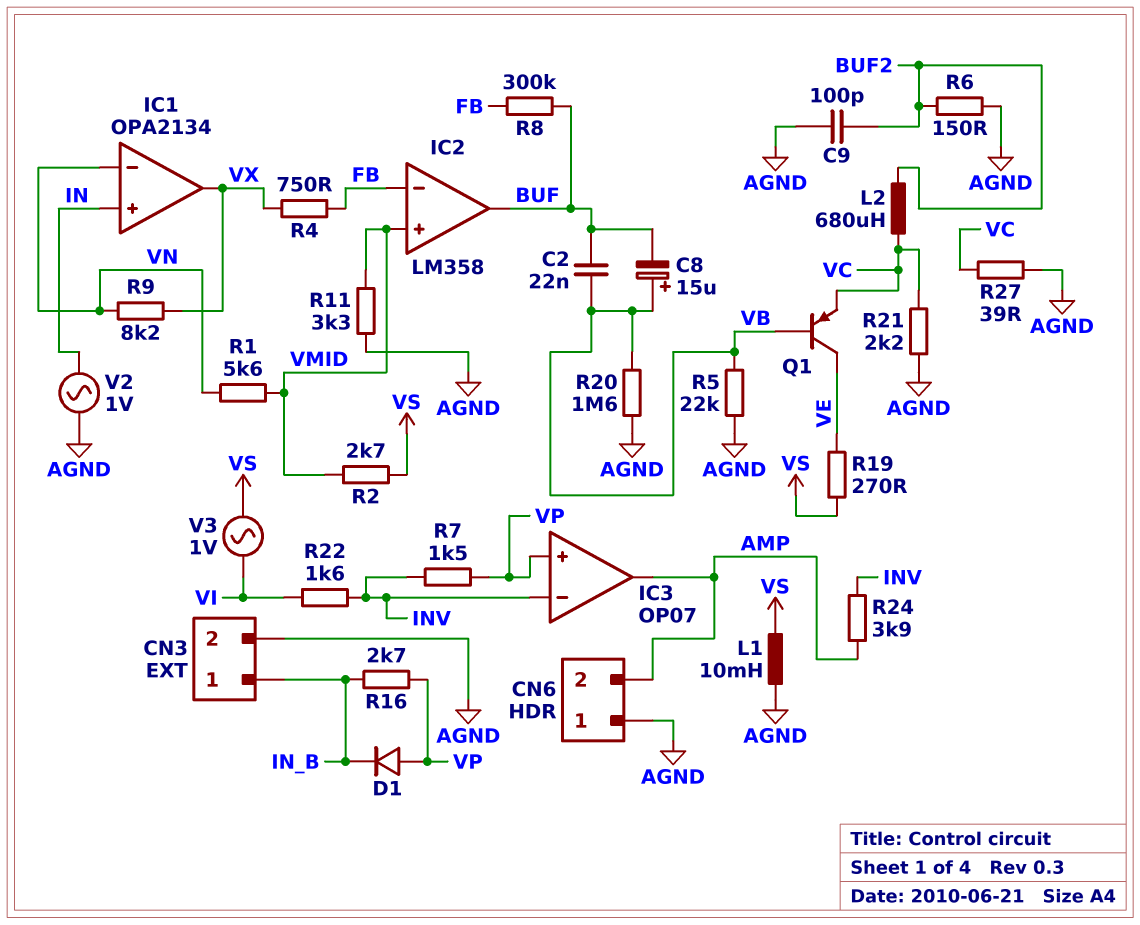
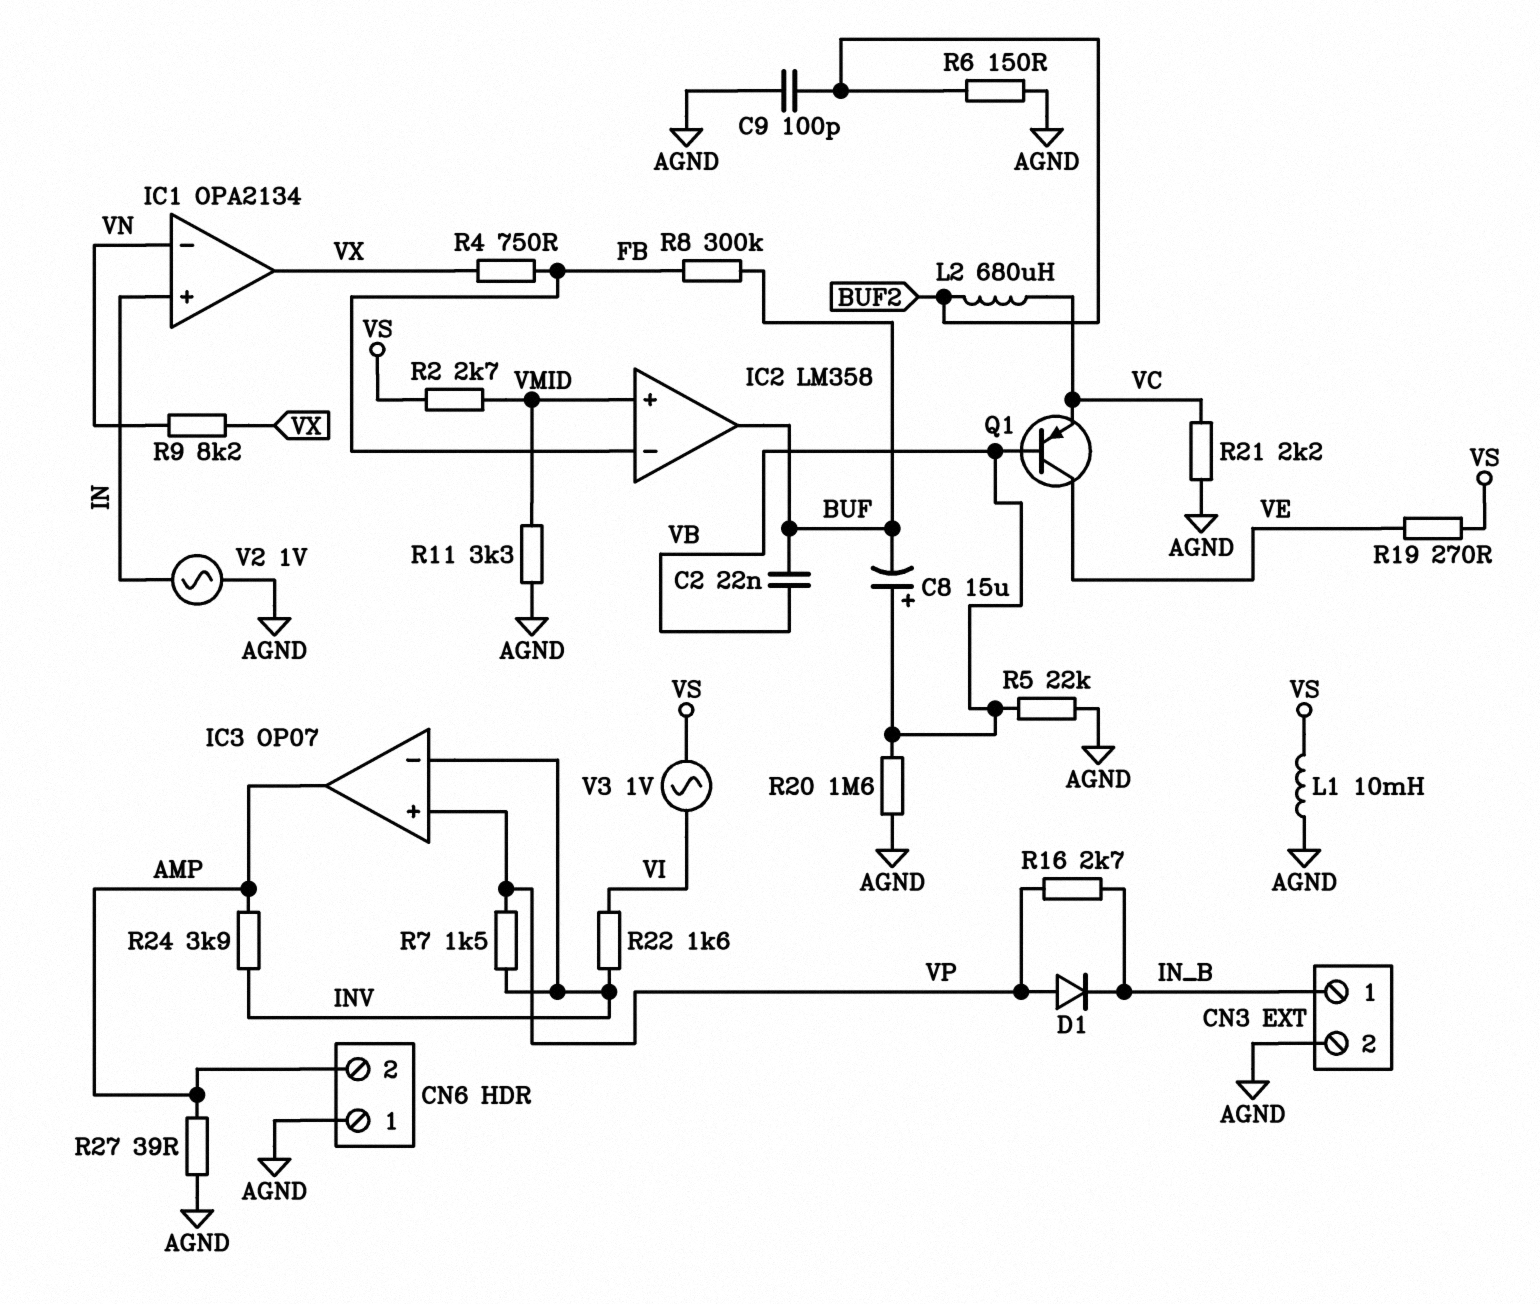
R1: 5.6k (VMID, VN) -> none
R27: 39 (AGND, VC) -> 39 (AGND, AMP)

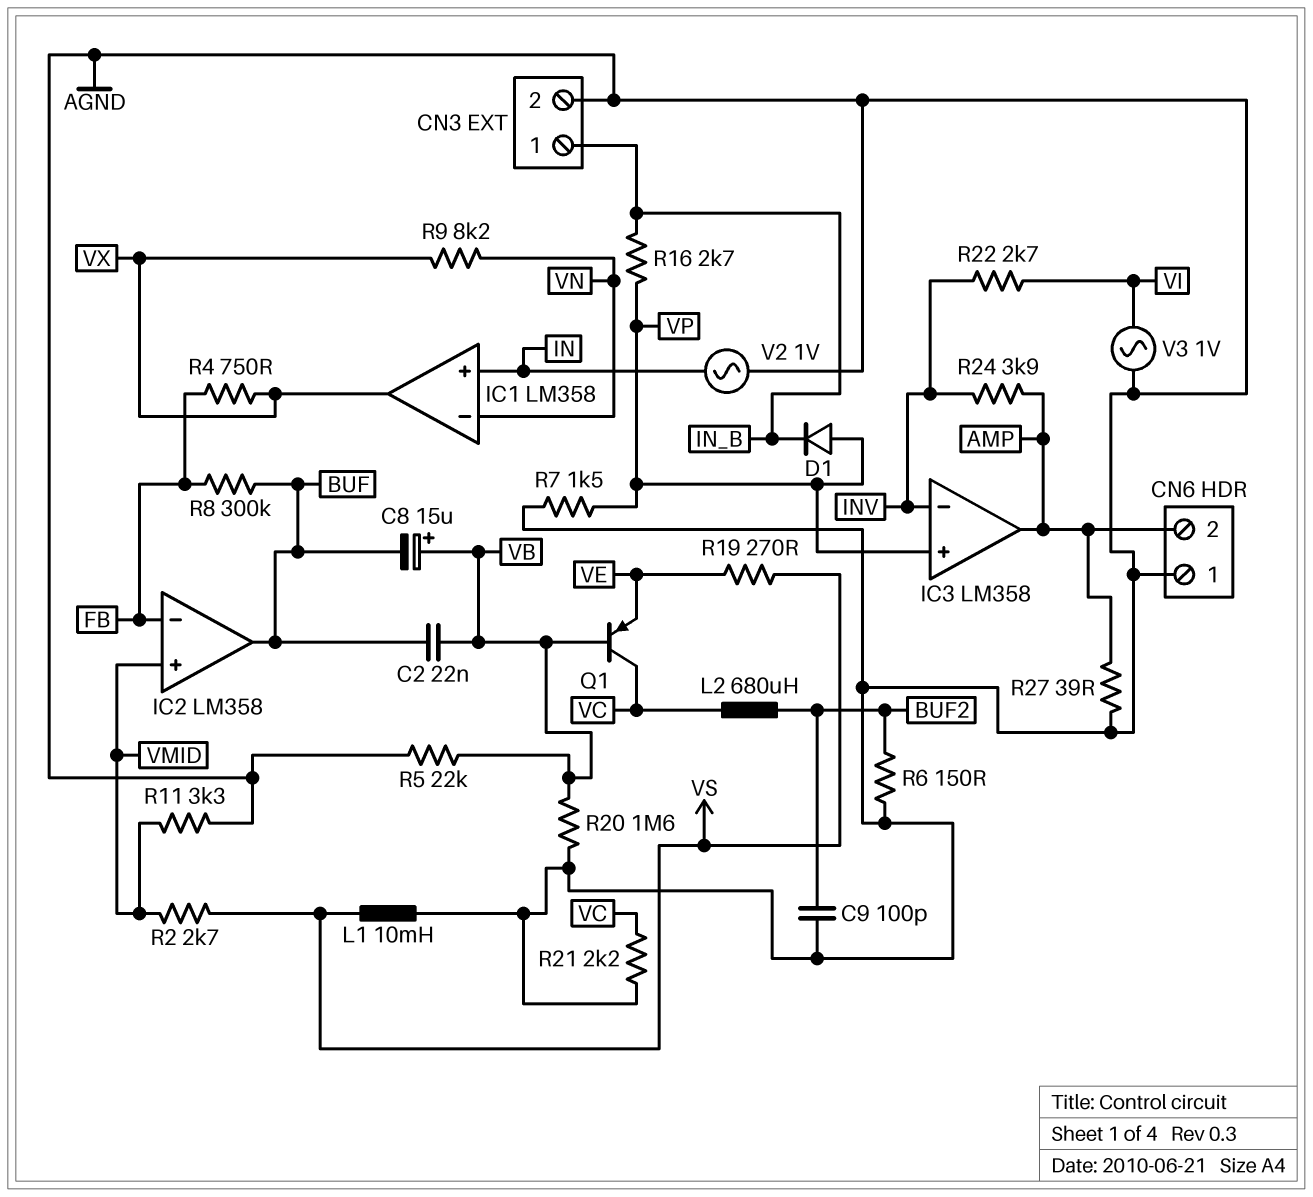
IC1: OPA2134 -> LM358
IC3: OP07 -> LM358
Q1: PNP (B VB, C VE, E VC) -> PNP (B VB, C VC, E VE)
R7: 1.5k (INV, VP) -> 1.5k (AGND, VP)
R22: 1.6k (INV, VI) -> 2.7k (INV, VI)
V3: AC 1V (VI, VS) -> AC 1V (AGND, VI)

